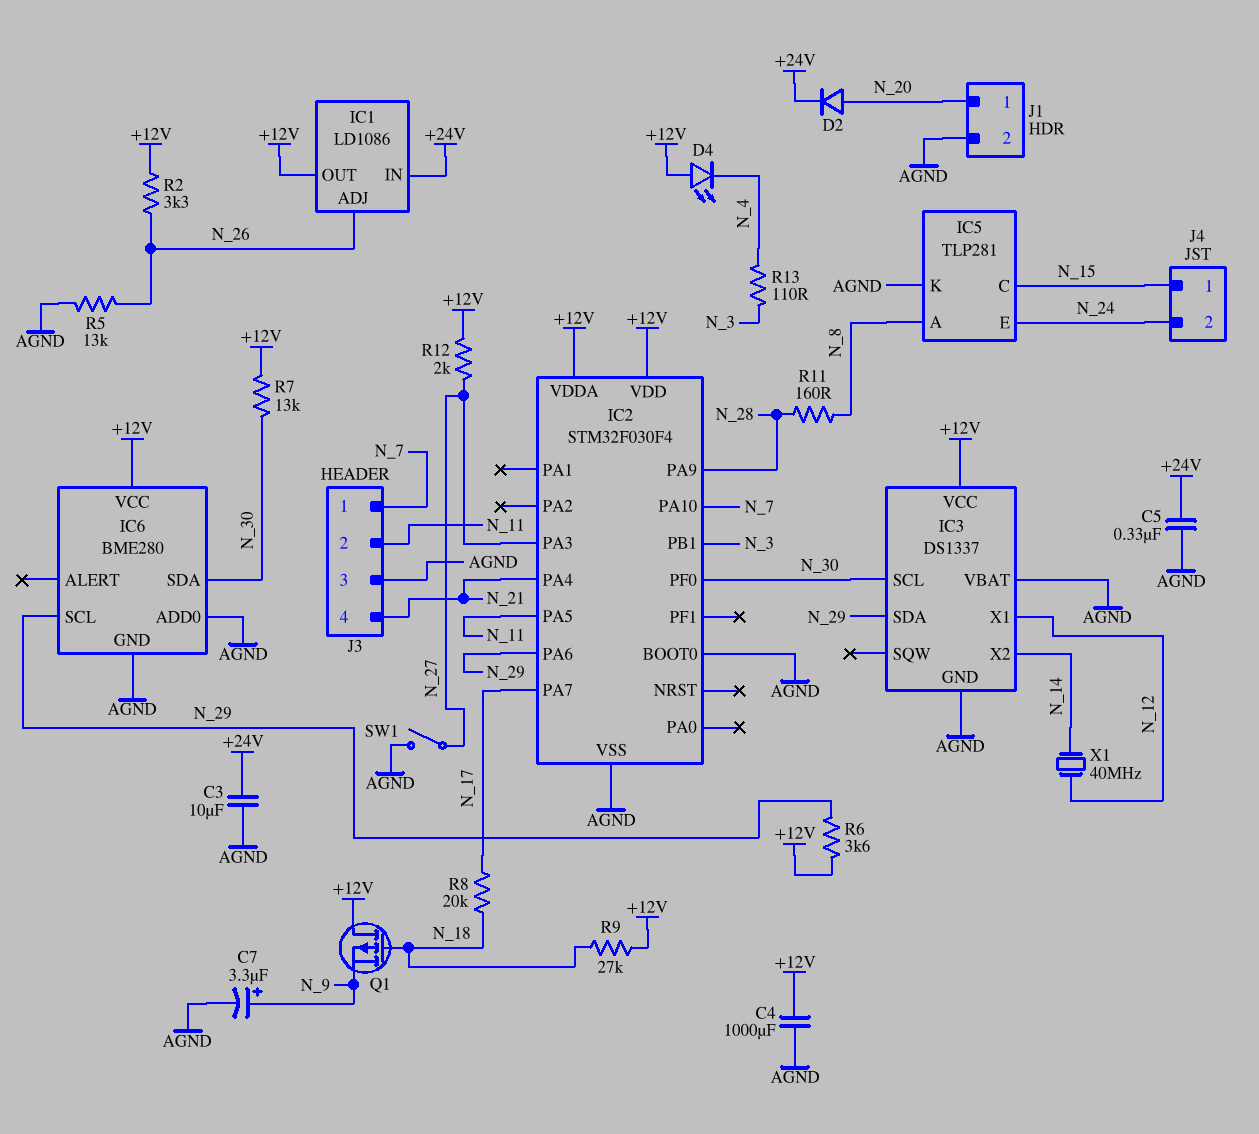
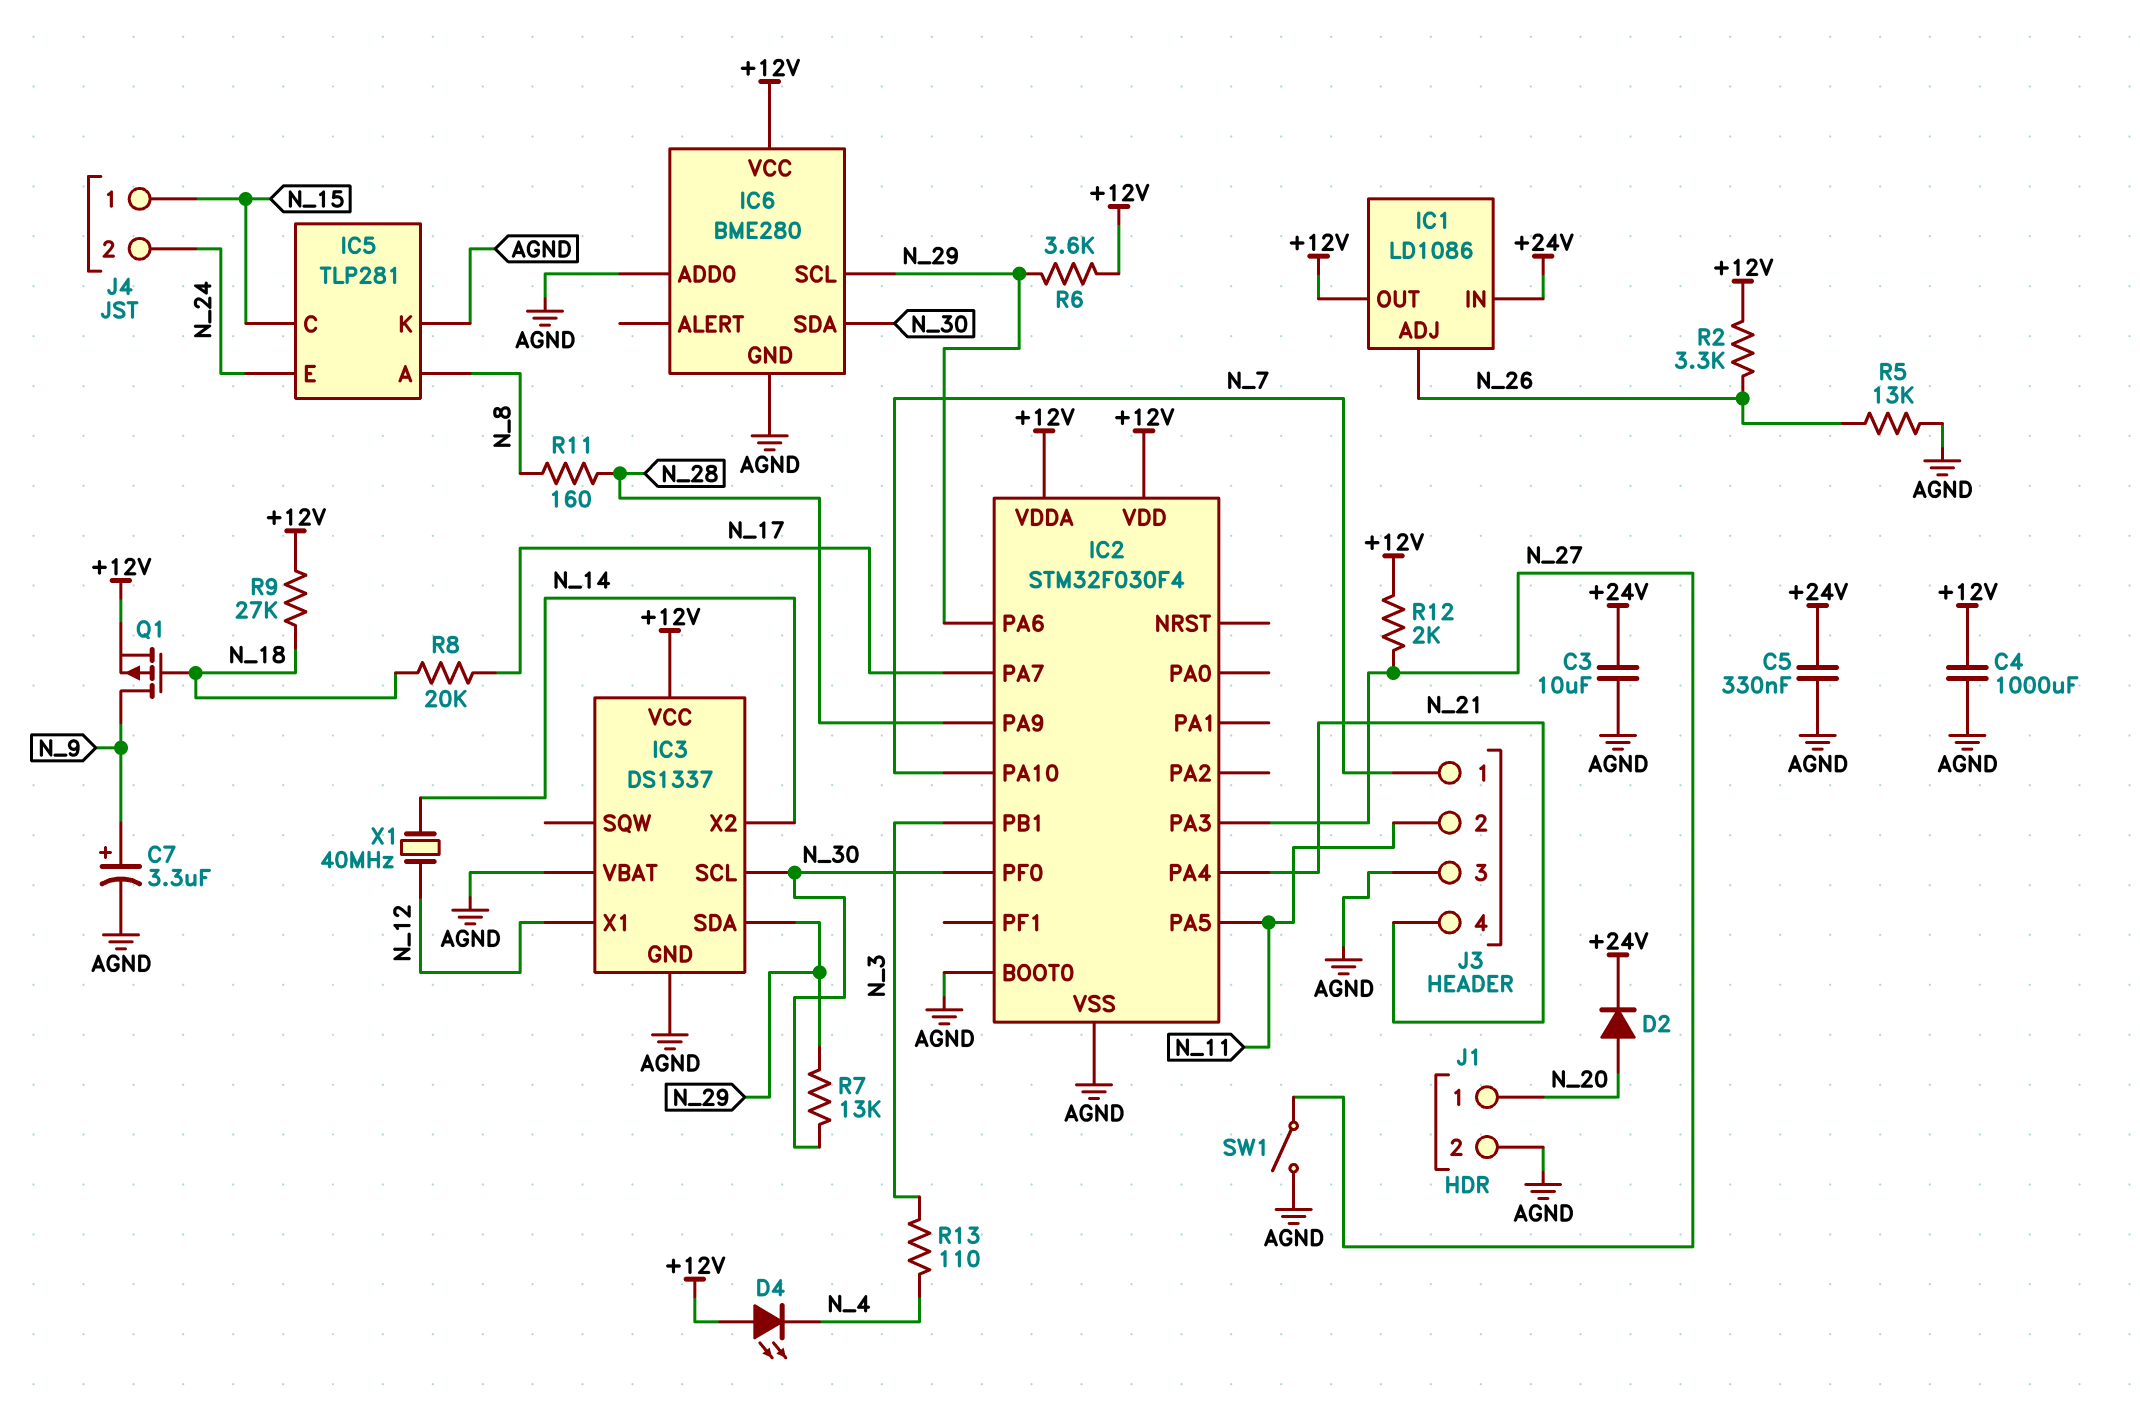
Q1: PMOS (G N_18, D +12V, S N_9) -> PMOS (G N_18, D N_9, S +12V)
R7: 13k (+12V, N_30) -> 13k (N_29, N_30)

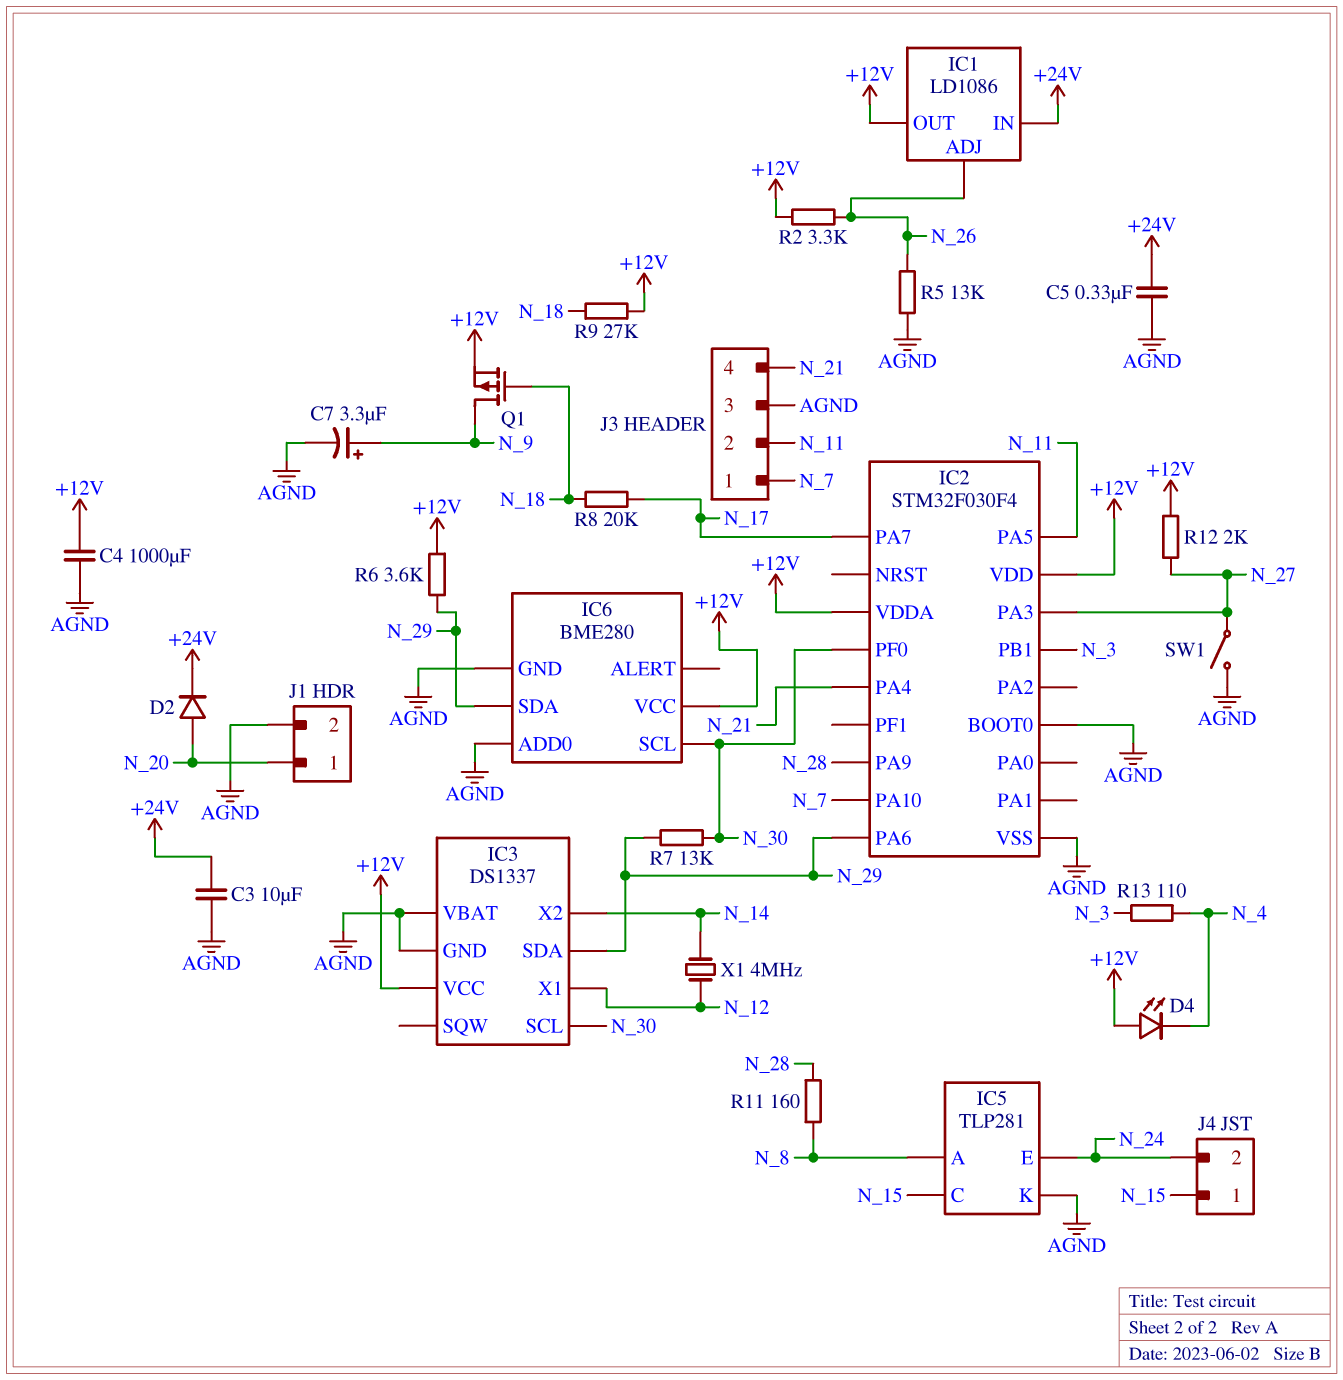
IC6 pin SCL: N_29 -> N_30
IC6 pin SDA: N_30 -> N_29
X1: 40MHz (N_12, N_14) -> 4MHz (N_12, N_14)

